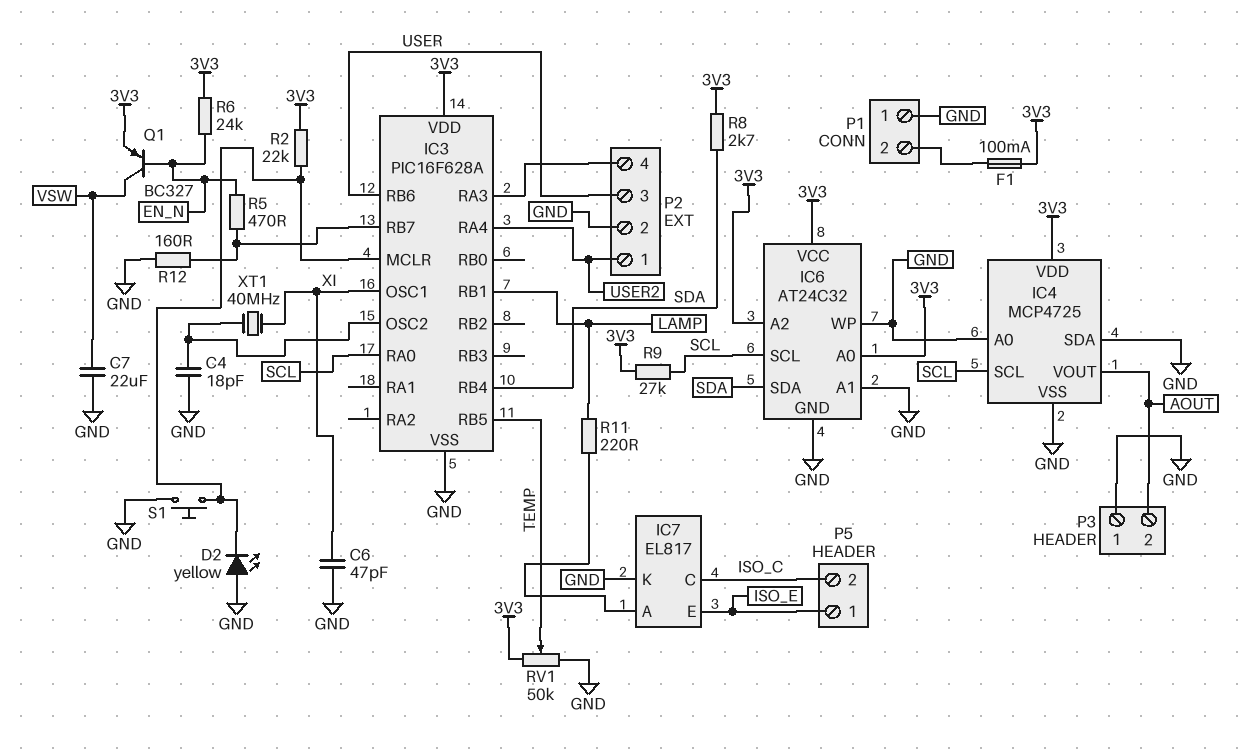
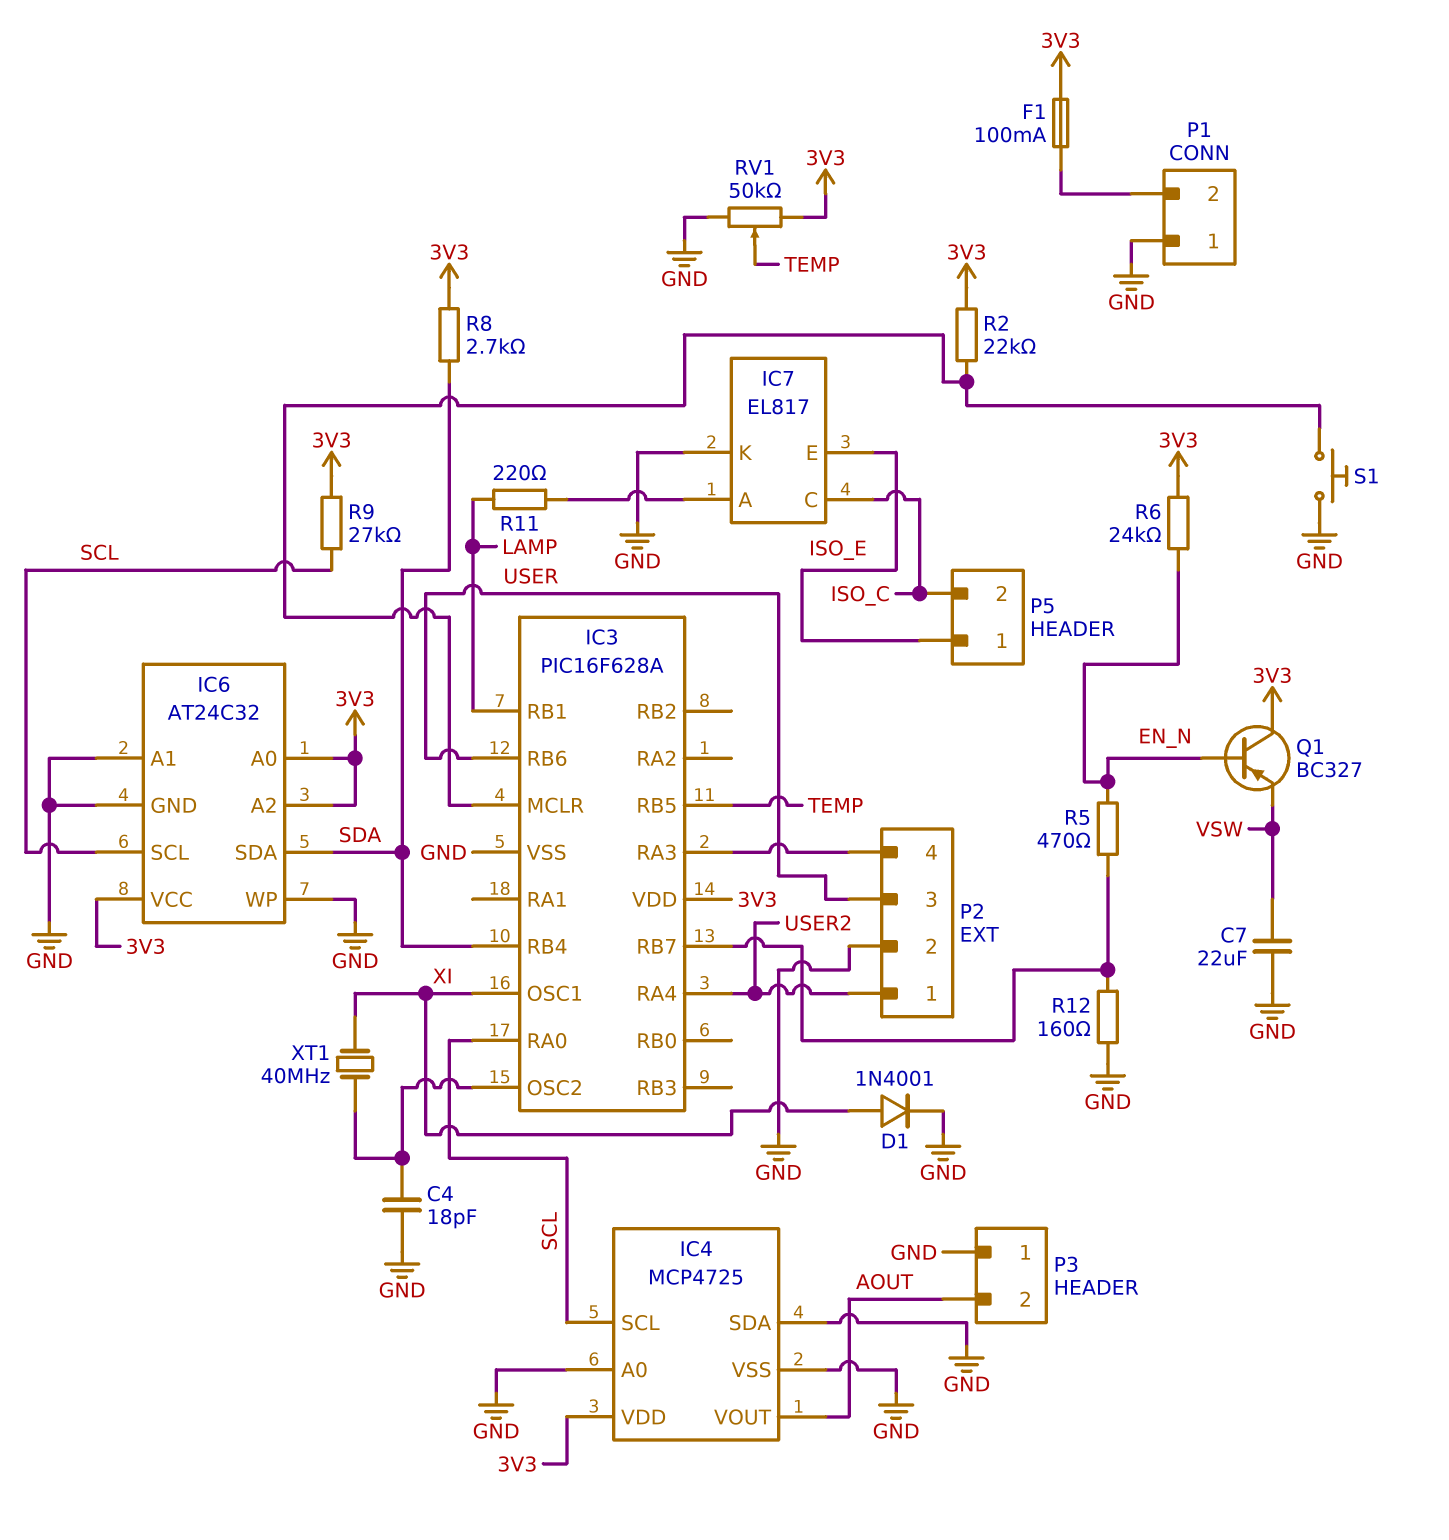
C6: 47pF (GND, XI) -> none
D1: none -> diode 1N4001 (A XI, K GND)
D2: LED yellow (A GND, K IC3/MCLR) -> none
Q1: PNP BC327 (B EN_N, C VSW, E 3V3) -> PNP BC327 (B EN_N, C 3V3, E VSW)

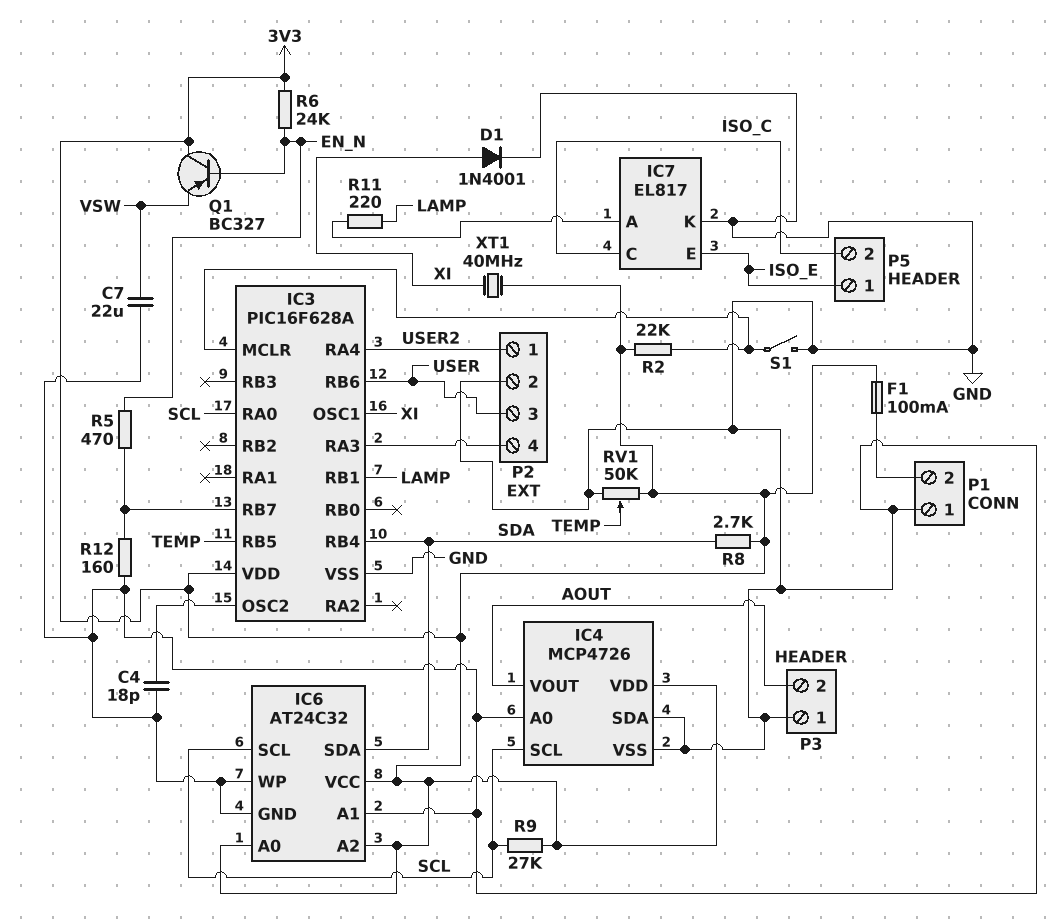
IC4: MCP4725 -> MCP4726
S1: button (GND, IC3/MCLR) -> switch (GND, IC3/MCLR)
XT1: 40MHz (IC3/OSC2, XI) -> 40MHz (3V3, XI)

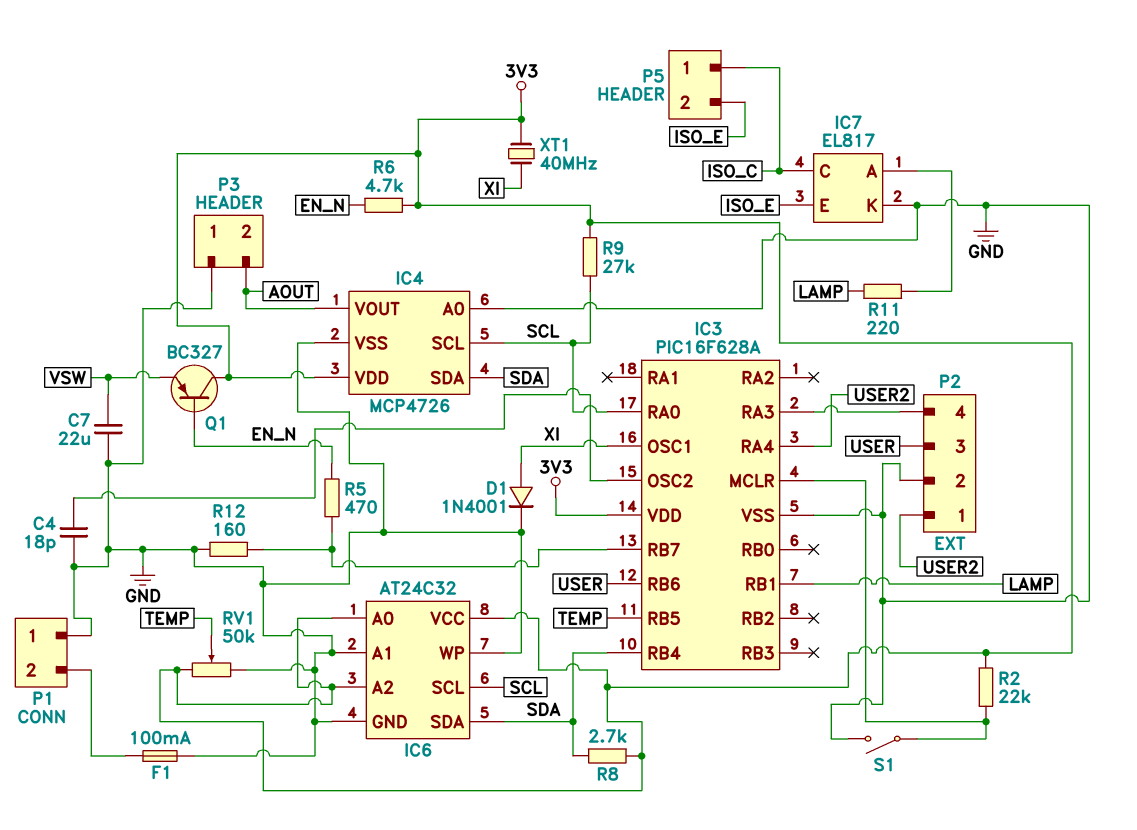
F1: 100mA (3V3, P1/2) -> 100mA (GND, P1/2)
IC4 pin SDA: GND -> SDA
P5 pin 1: ISO_E -> ISO_C
P5 pin 2: ISO_C -> ISO_E
R6: 24k (3V3, EN_N) -> 4.7k (3V3, EN_N)

